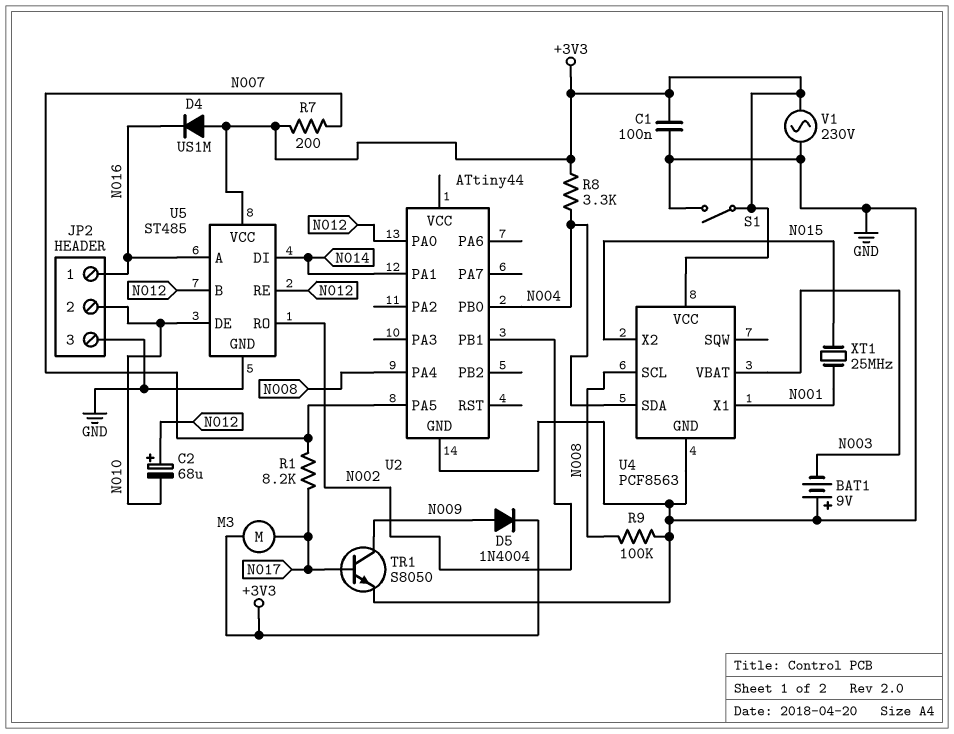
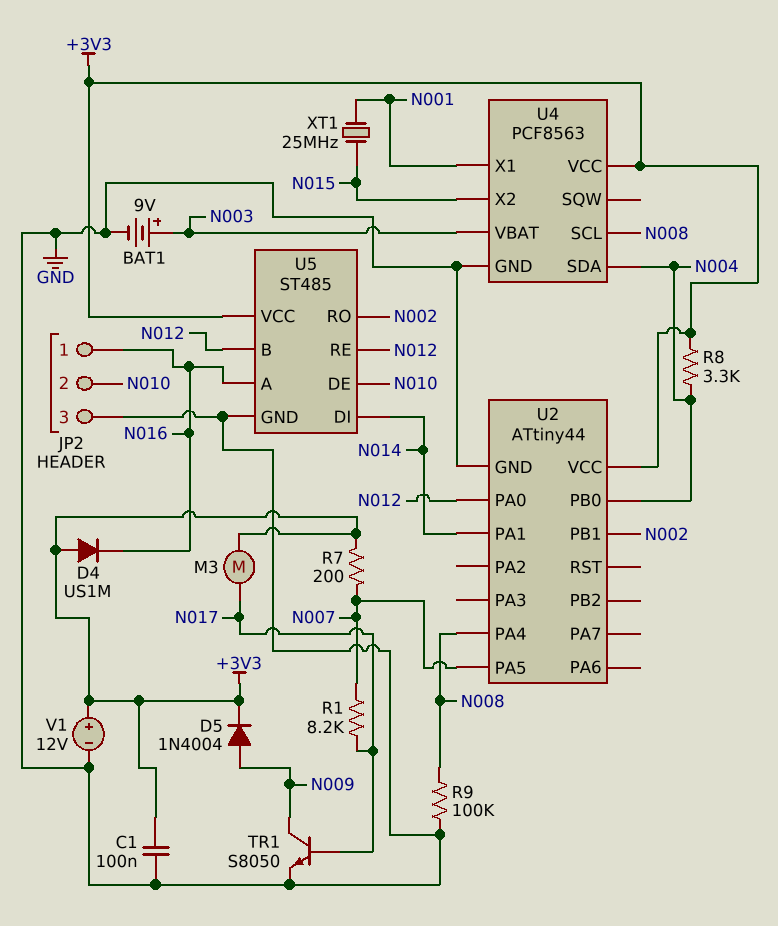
BAT1: 9V (plus GND, minus N003) -> 9V (plus N003, minus GND)
C2: 68uF (plus N012, minus N010) -> none
S1: switch (+3V3, GND) -> none
U2 pin VCC: none -> +3V3
V1: AC 230V (+3V3, GND) -> 12V (plus +3V3, minus GND)

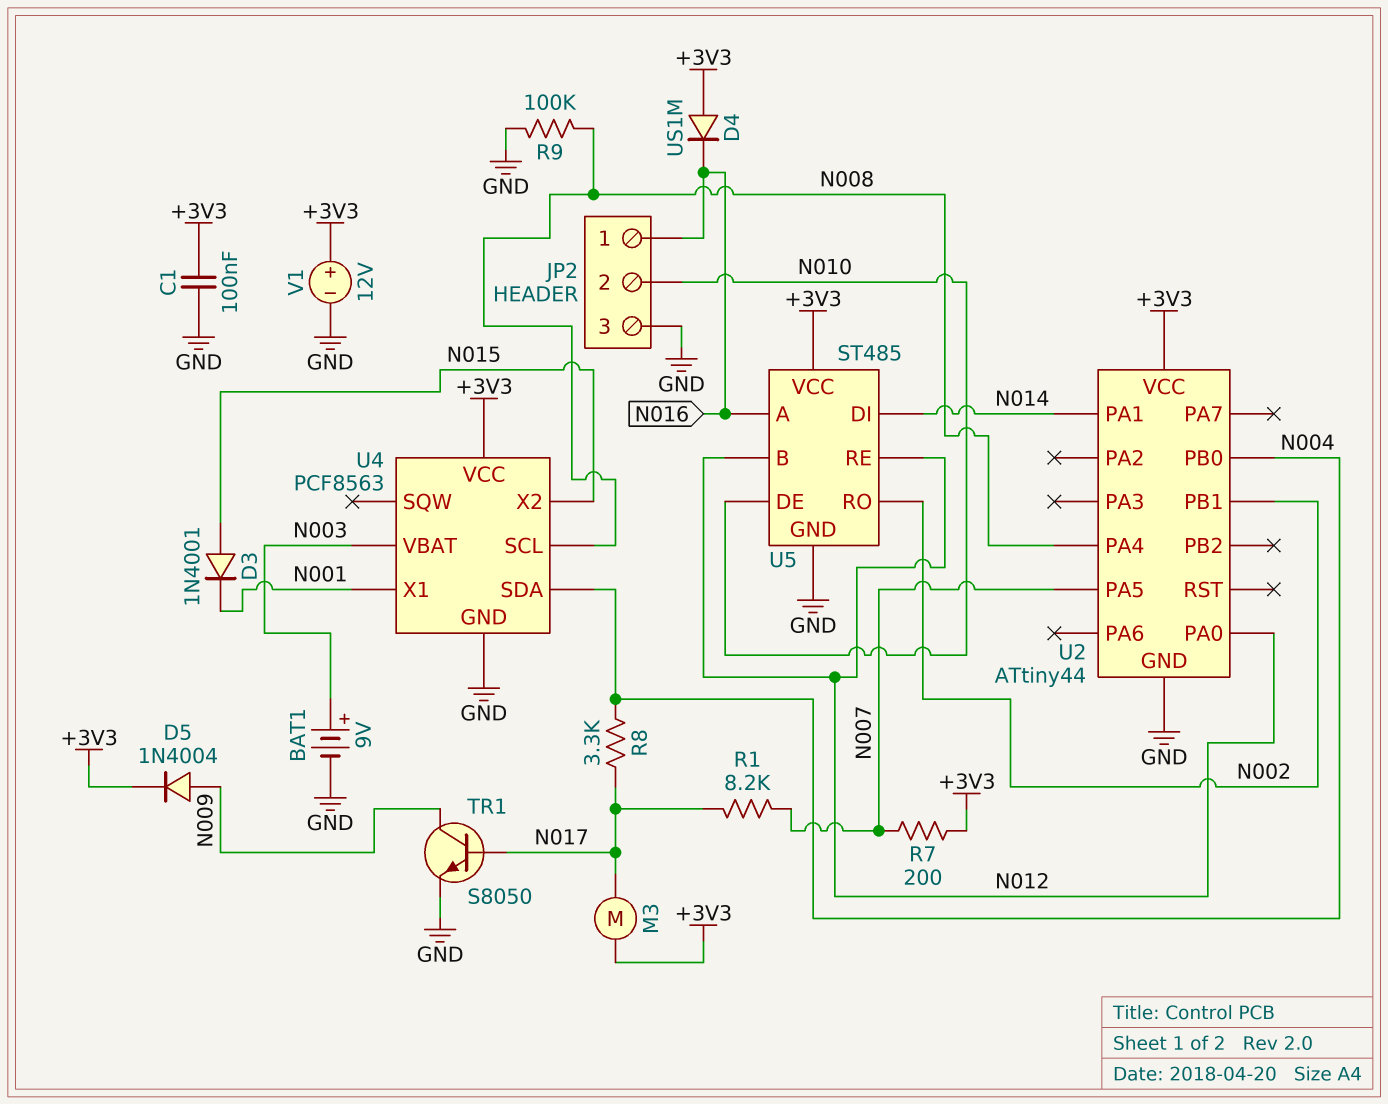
D3: none -> diode 1N4001 (A N015, K N001)
R8: 3.3k (+3V3, N004) -> 3.3k (N004, N017)
XT1: 25MHz (N001, N015) -> none

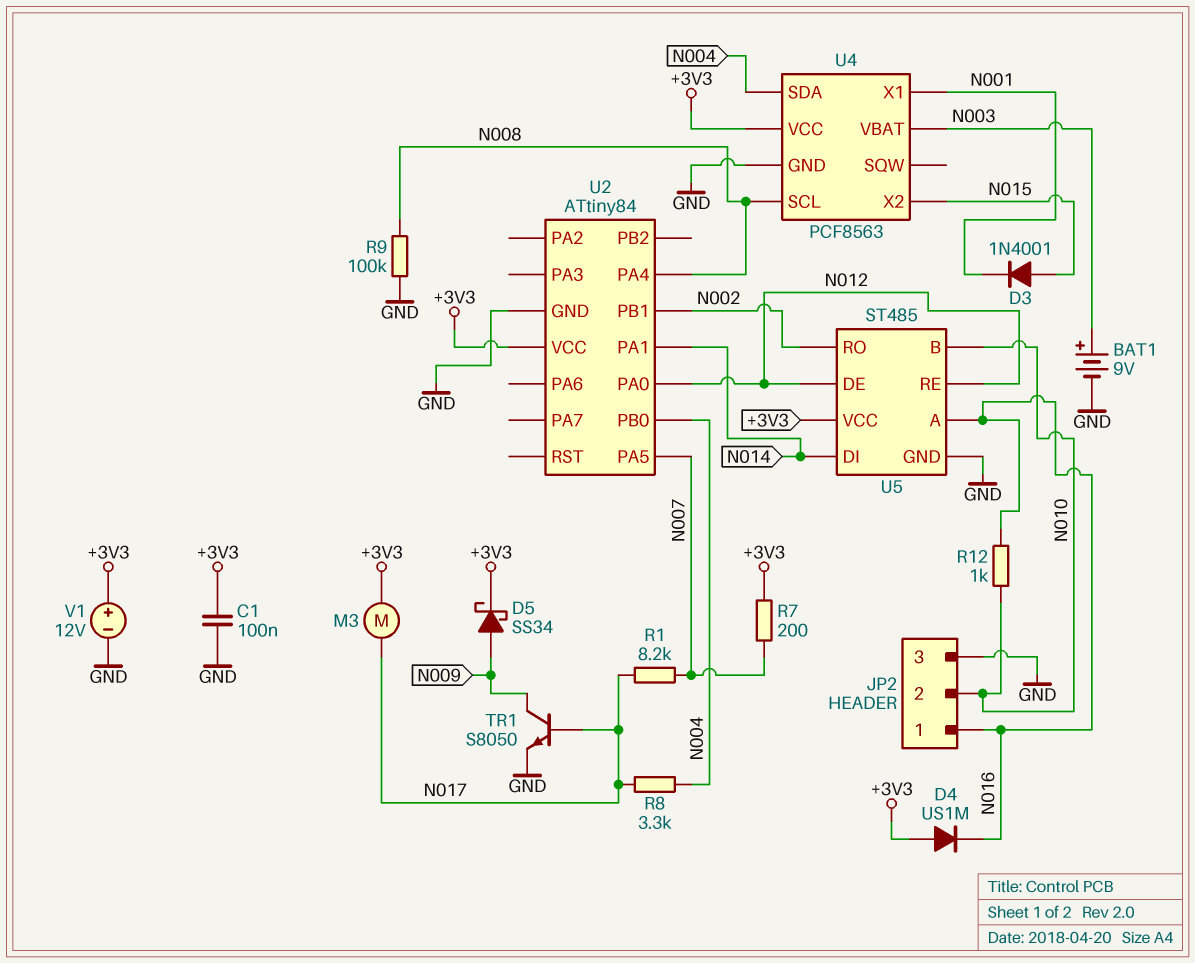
D5: diode 1N4004 (A N009, K +3V3) -> schottky SS34 (A N009, K +3V3)
R12: none -> 1k (N010, N016)
U2: ATtiny44 -> ATtiny84
U5 pin B: N012 -> N010
U5 pin DE: N010 -> N012

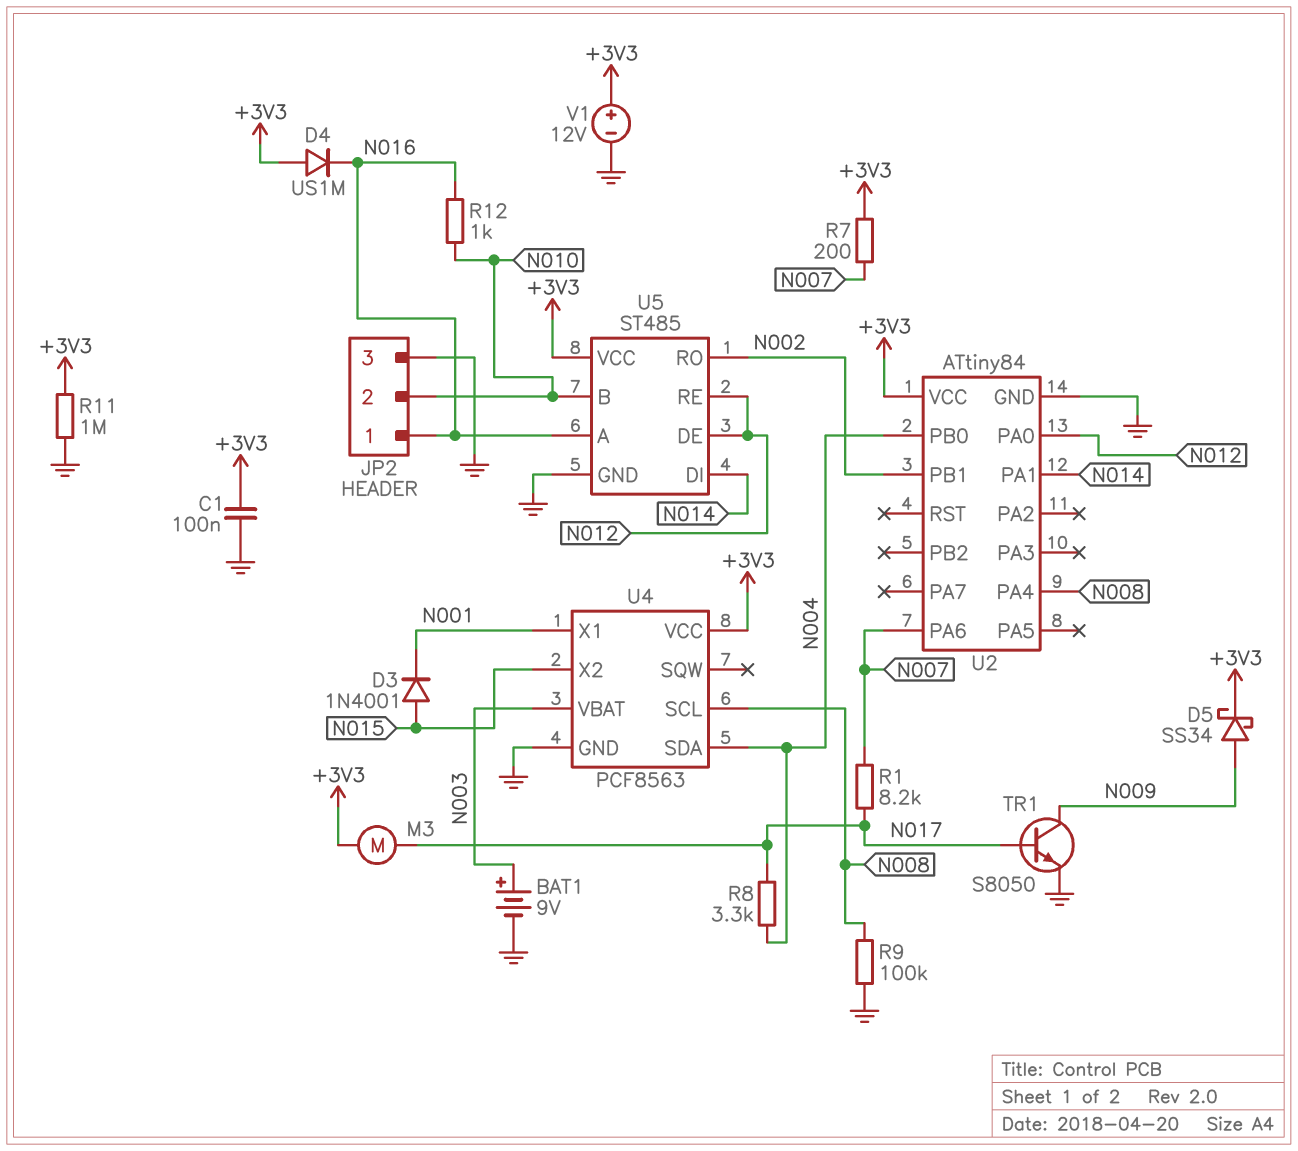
R11: none -> 1M (+3V3, GND)
U2 pin PA5: N007 -> none
U2 pin PA6: none -> N007

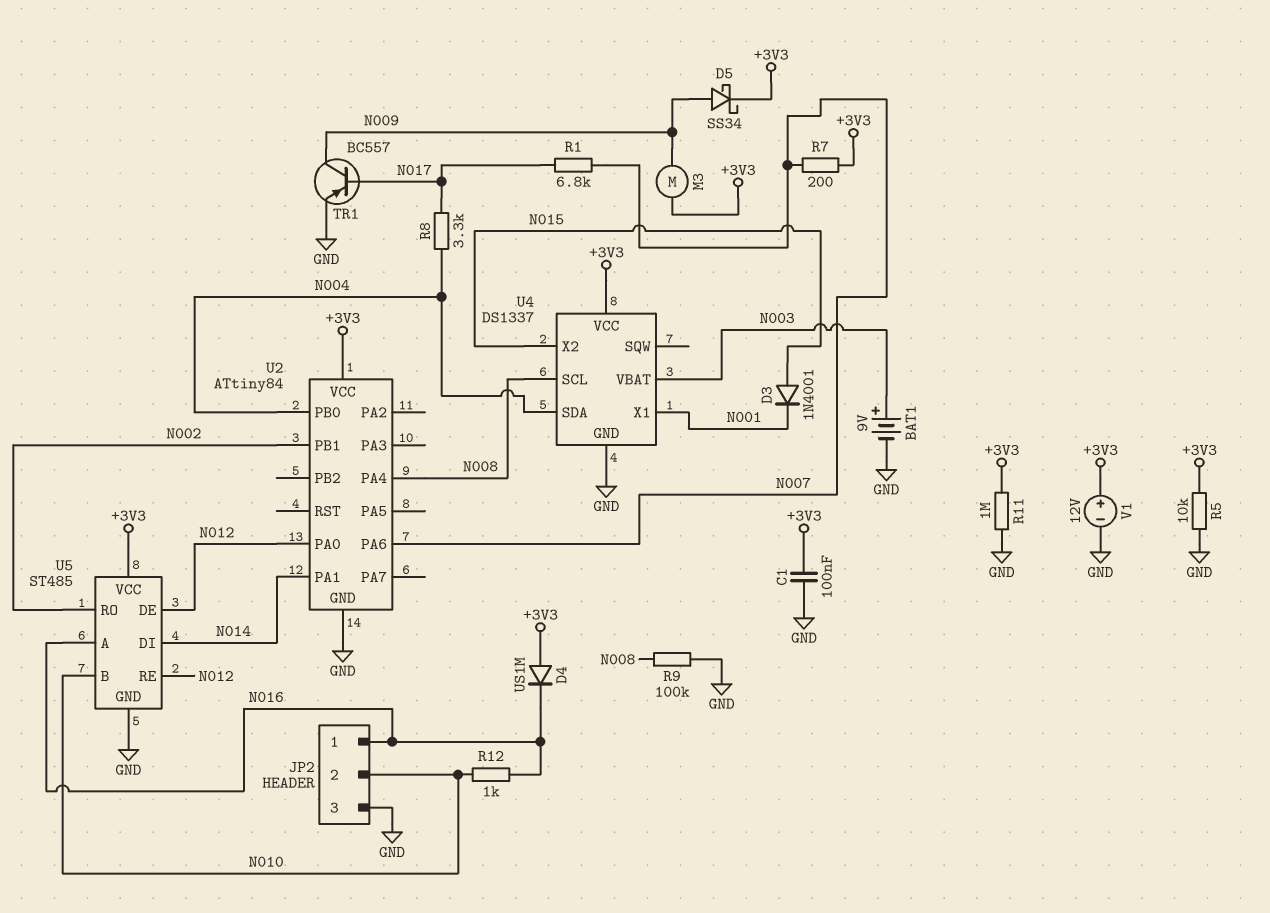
M3: motor (+3V3, N017) -> motor (+3V3, N009)
R1: 8.2k (N007, N017) -> 6.8k (N007, N017)
R5: none -> 10k (+3V3, GND)
TR1: NPN S8050 (B N017, C N009, E GND) -> PNP BC557 (B N017, C N009, E GND)
U4: PCF8563 -> DS1337

